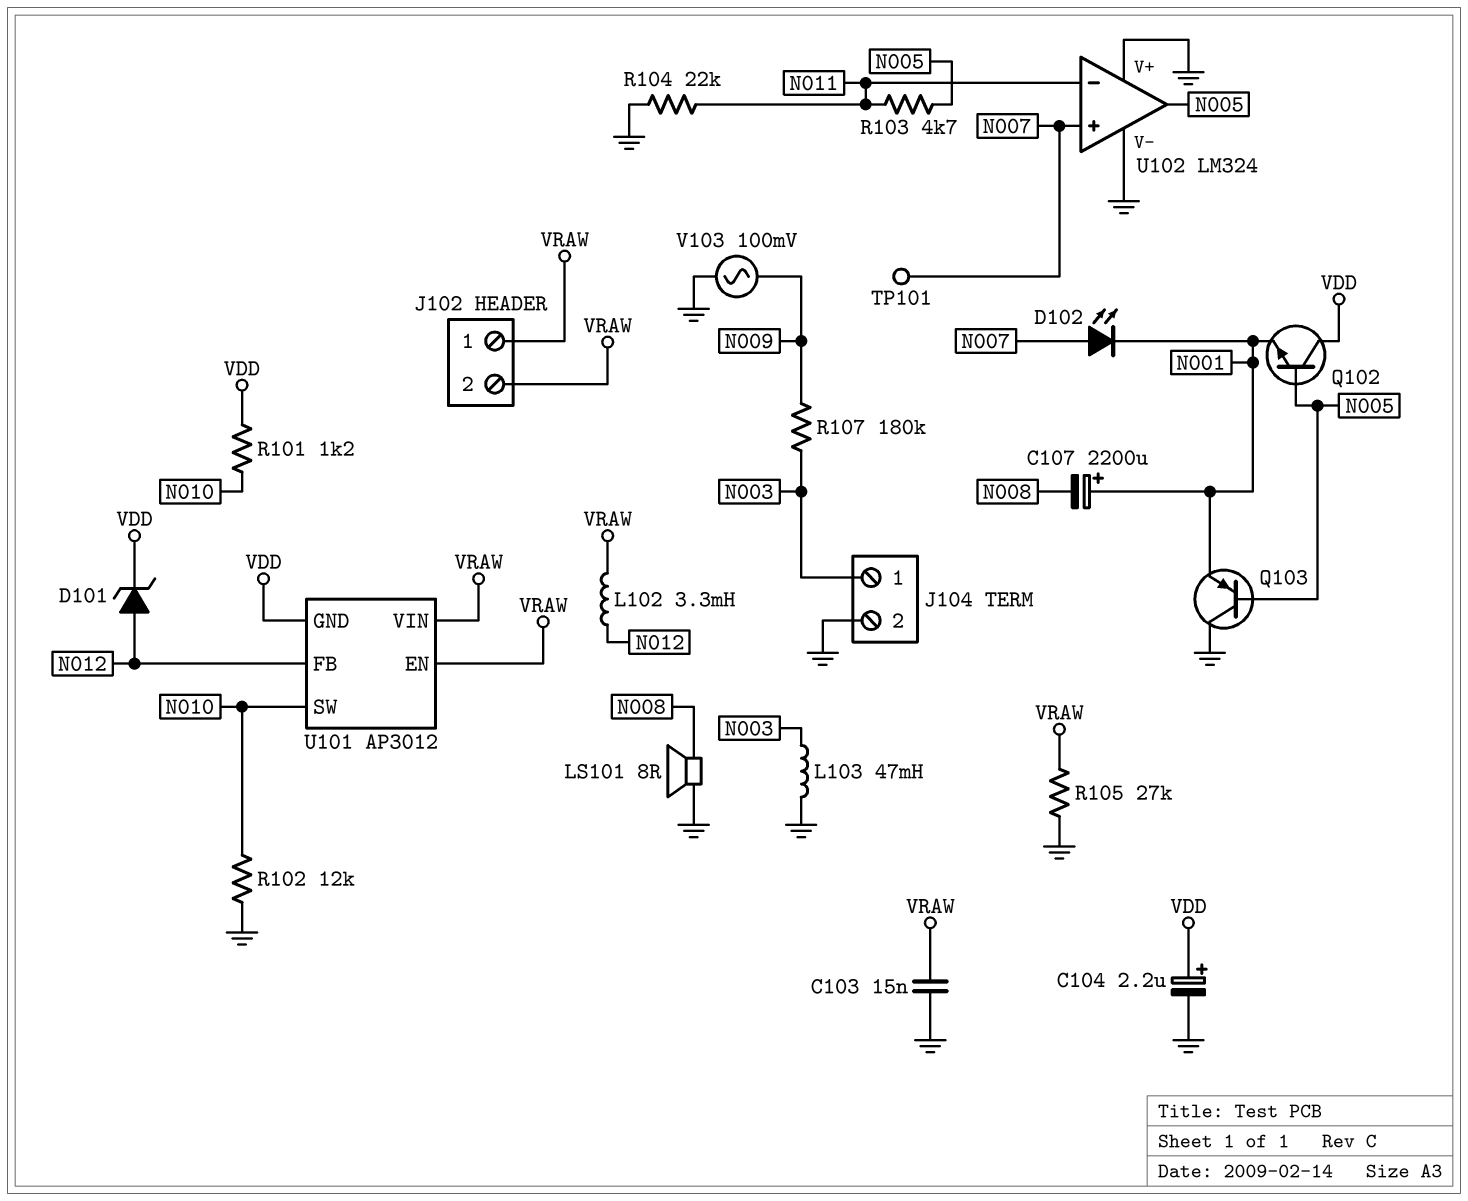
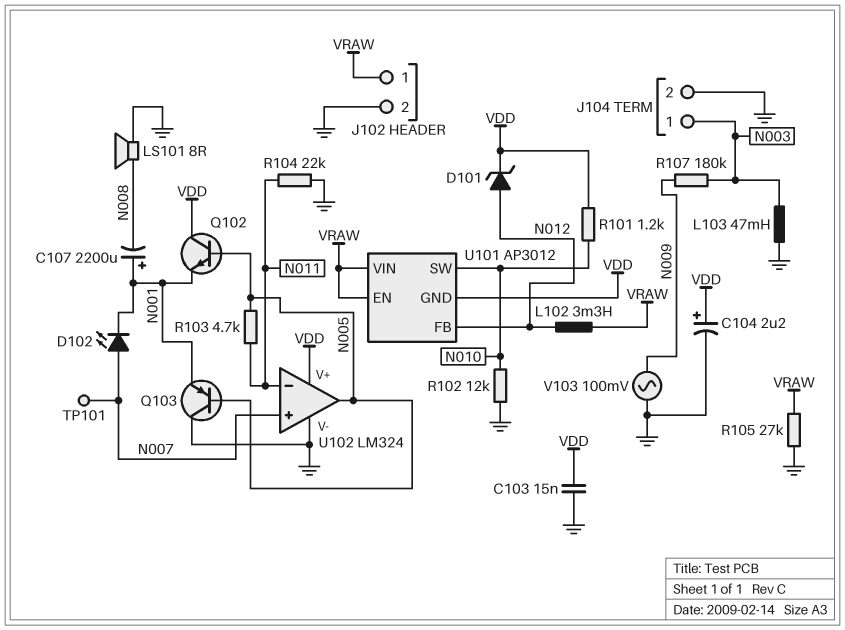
C103: 15nF (GND, VRAW) -> 15nF (GND, VDD)
J102 pin 2: VRAW -> GND
U102 pin V+: GND -> VDD

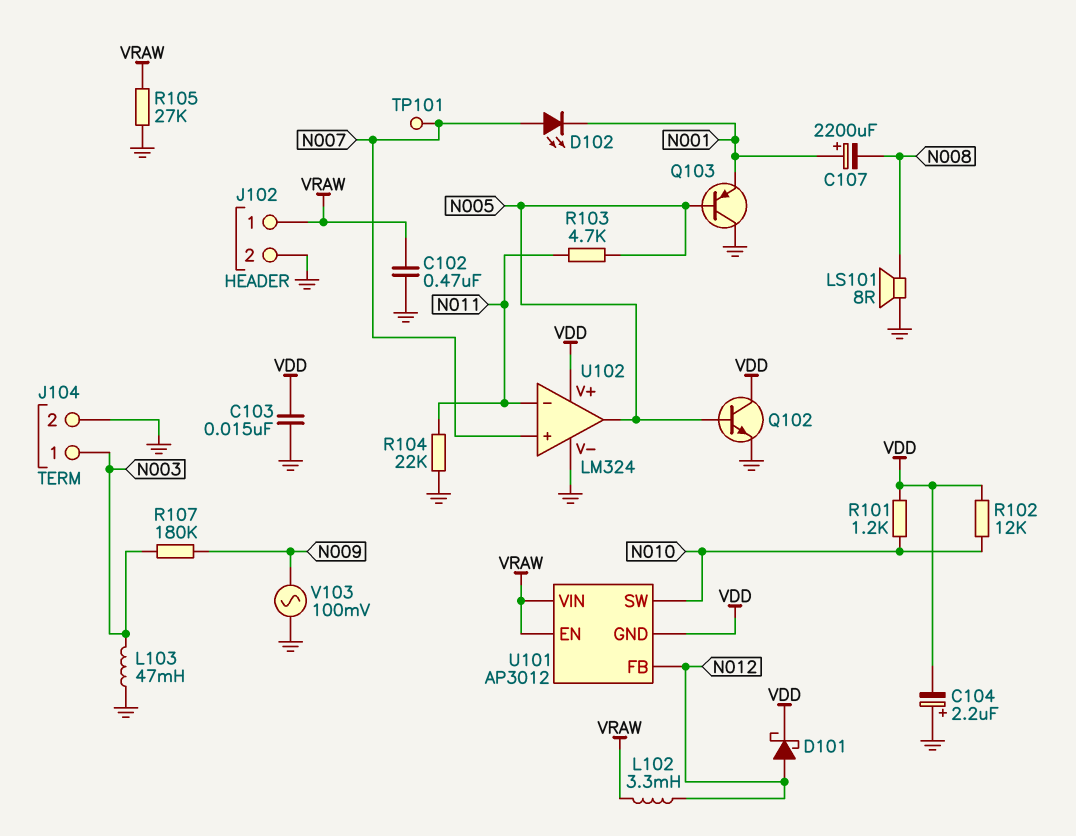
C102: none -> 470nF (GND, VRAW)
C104: 2.2uF (plus VDD, minus GND) -> 2.2uF (plus GND, minus VDD)
D101: zener (A N012, K VDD) -> schottky (A N012, K VDD)
Q102: NPN (B N005, C VDD, E N001) -> NPN (B N005, C VDD, E GND)
R102: 12k (GND, N010) -> 12k (N010, VDD)

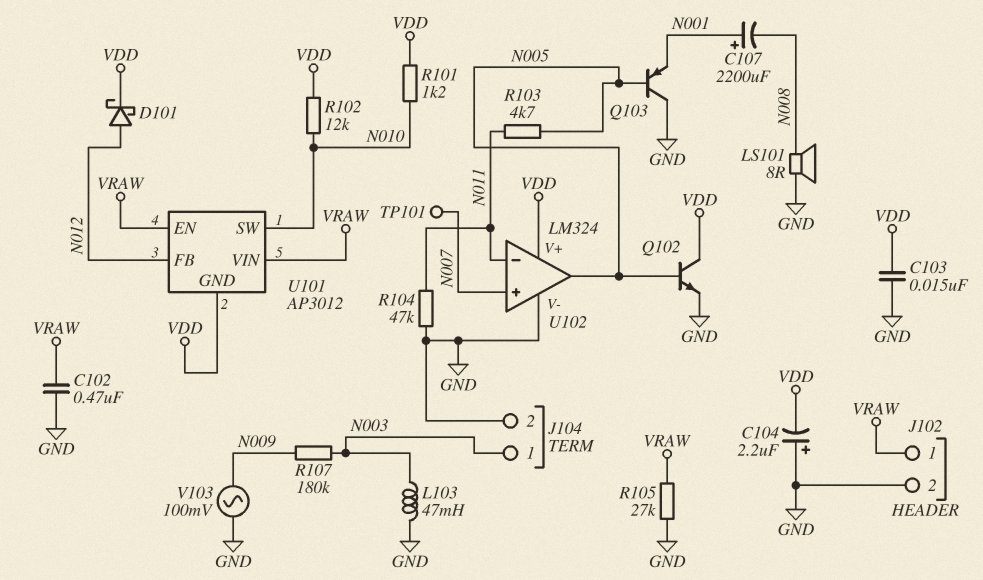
D102: LED (A N007, K N001) -> none
L102: 3.3mH (N012, VRAW) -> none
R104: 22k (GND, N011) -> 47k (GND, N011)

